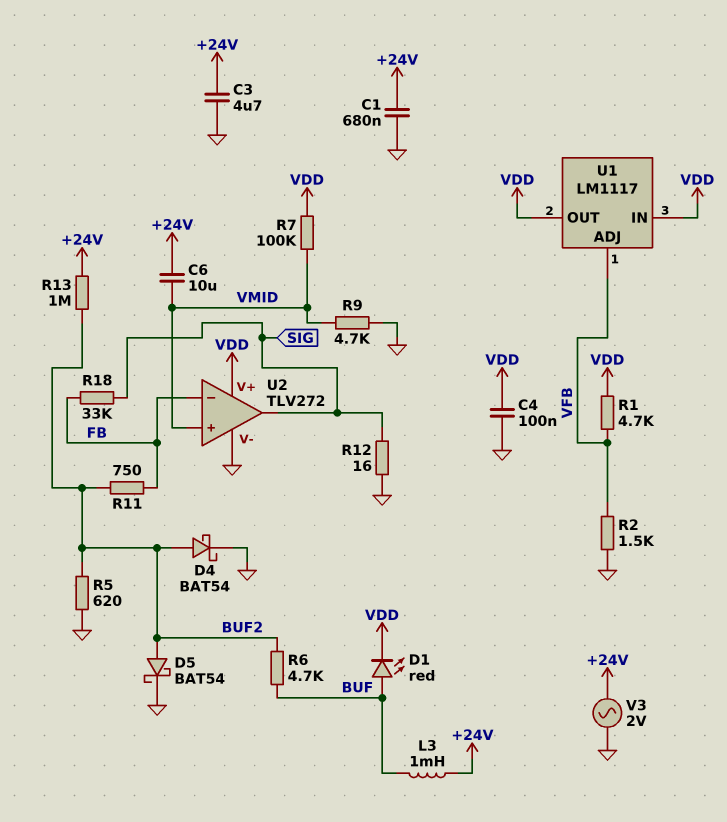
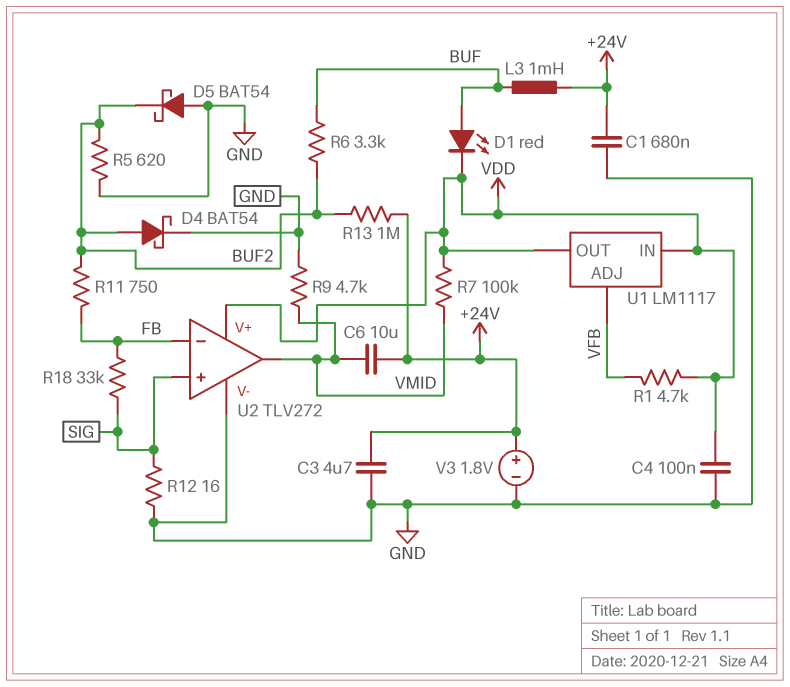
D5: schottky BAT54 (A BUF2, K GND) -> schottky BAT54 (A GND, K BUF2)
R2: 1.5k (GND, VFB) -> none
R6: 4.7k (BUF, BUF2) -> 3.3k (BUF, BUF2)
U2 pin in+: VMID -> SIG
U2 pin out: SIG -> VMID
V3: AC 2V (+24V, GND) -> 1.8V (plus +24V, minus GND)

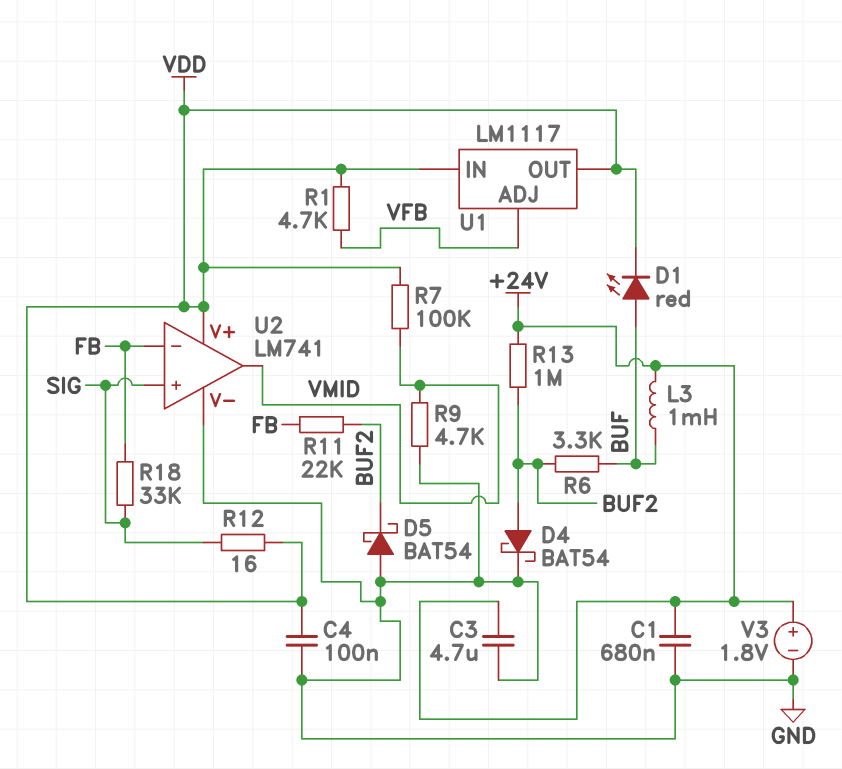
C6: 10uF (+24V, VMID) -> none
R5: 620 (BUF2, GND) -> none
R11: 750 (BUF2, FB) -> 22k (BUF2, FB)
R12: 16 (GND, SIG) -> 16 (SIG, VDD)
U2: TLV272 -> LM741

